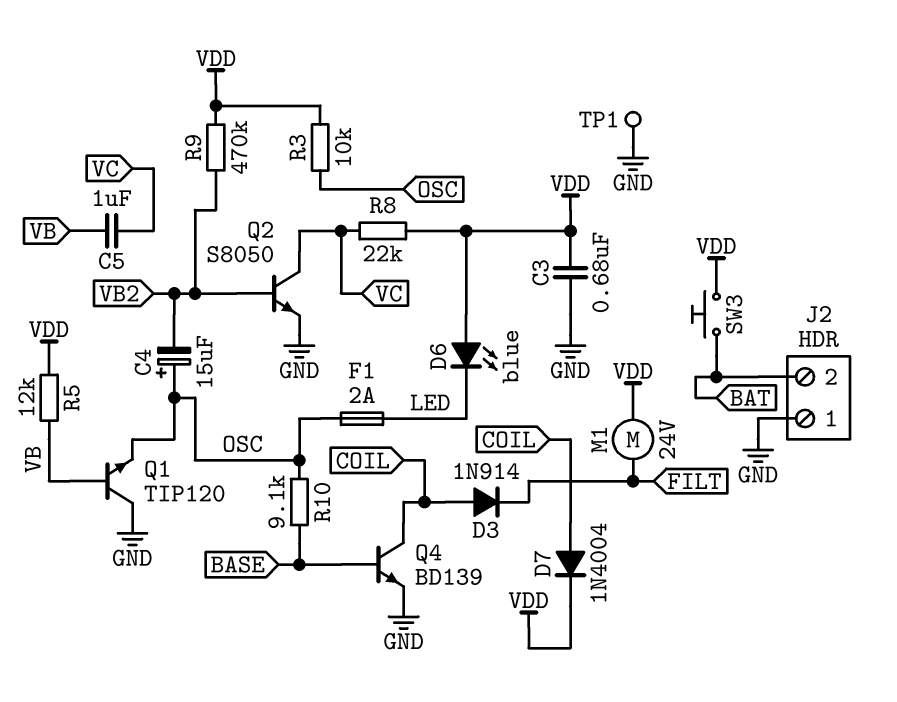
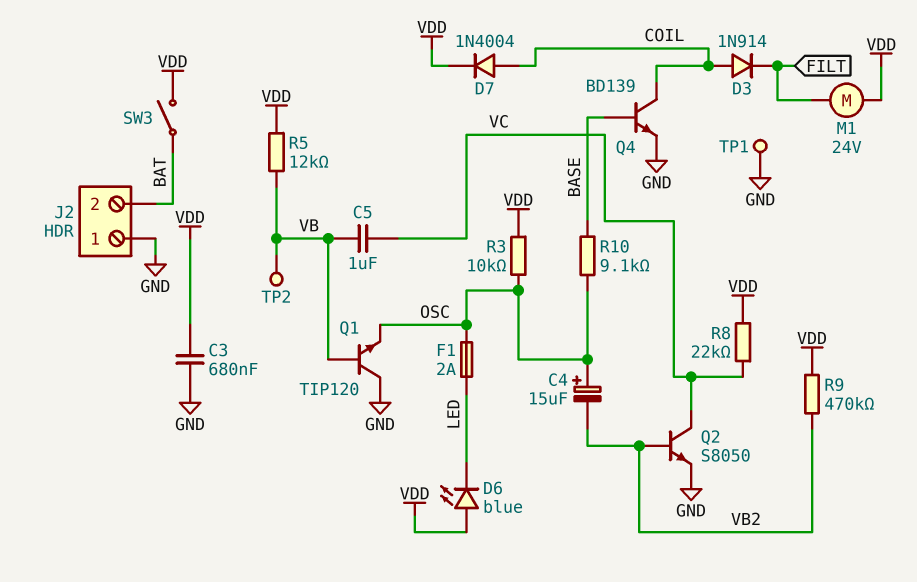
SW3: button (BAT, VDD) -> switch (BAT, VDD)
TP2: none -> test point (VB)

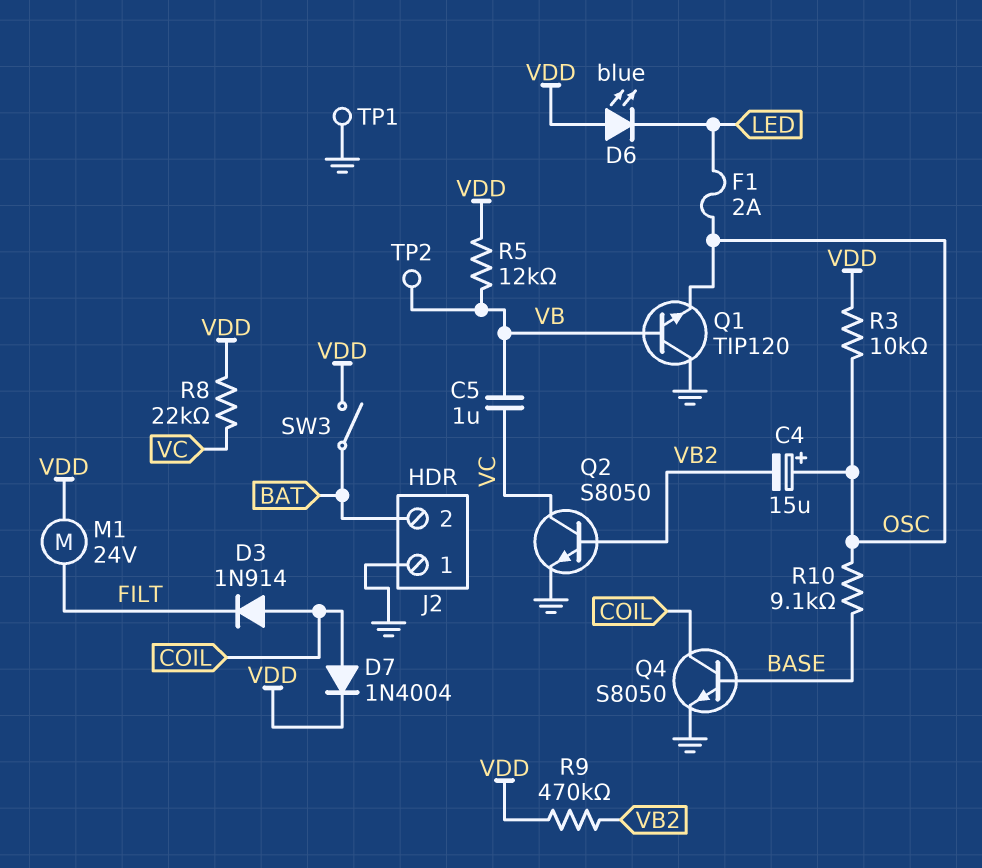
C3: 680nF (GND, VDD) -> none
Q4: NPN BD139 (B BASE, C COIL, E GND) -> NPN S8050 (B BASE, C COIL, E GND)

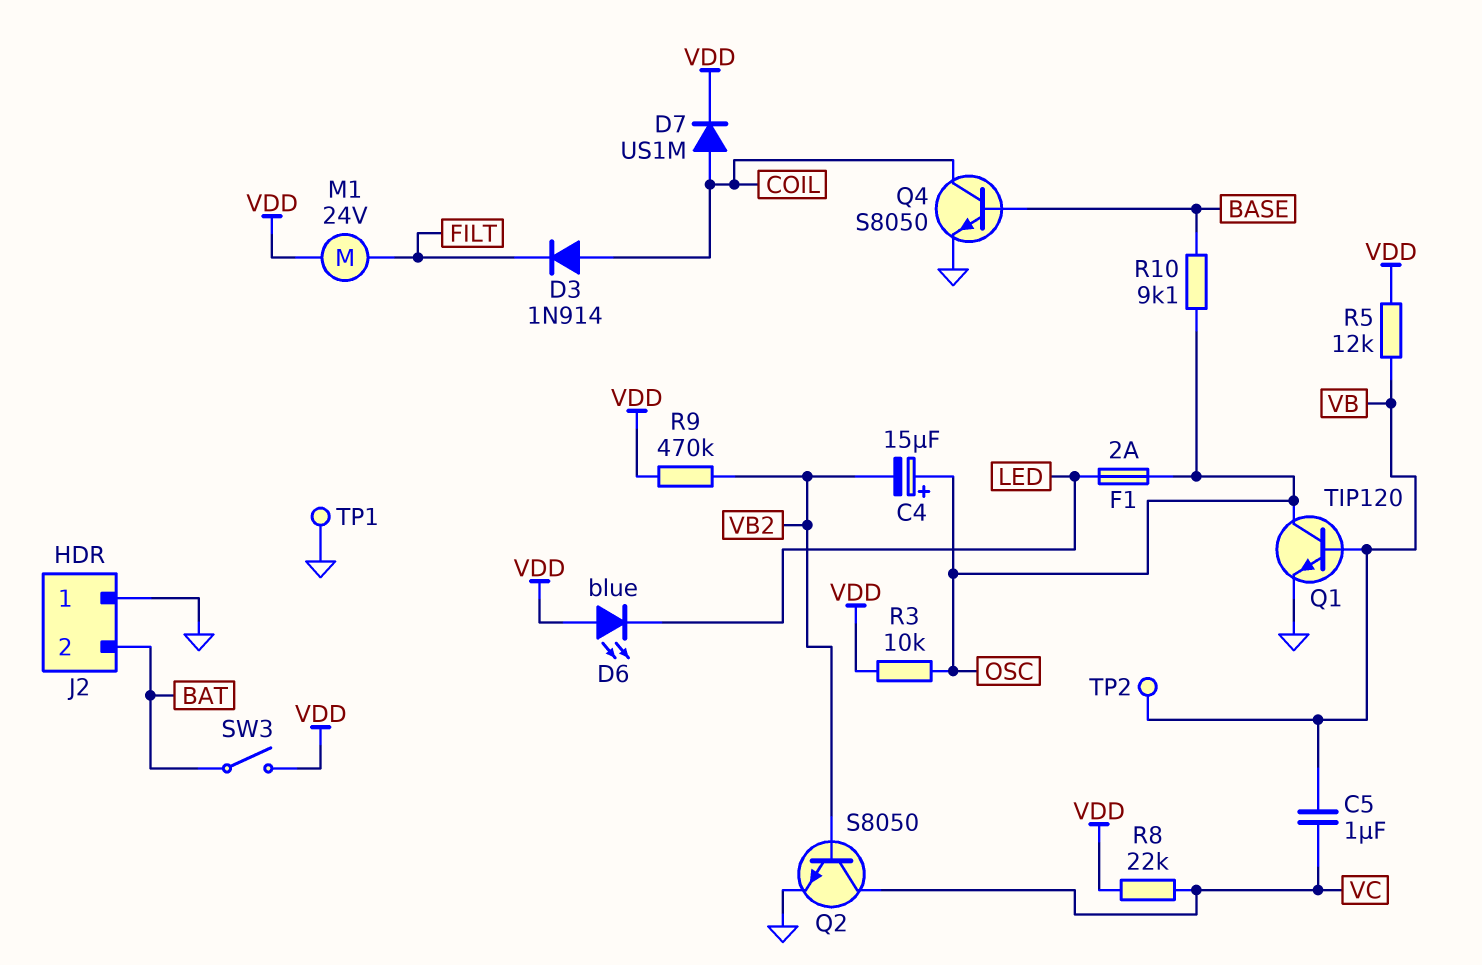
D7: diode 1N4004 (A COIL, K VDD) -> diode US1M (A COIL, K VDD)
Q1: NPN TIP120 (B VB, C GND, E OSC) -> NPN TIP120 (B VB, C OSC, E GND)

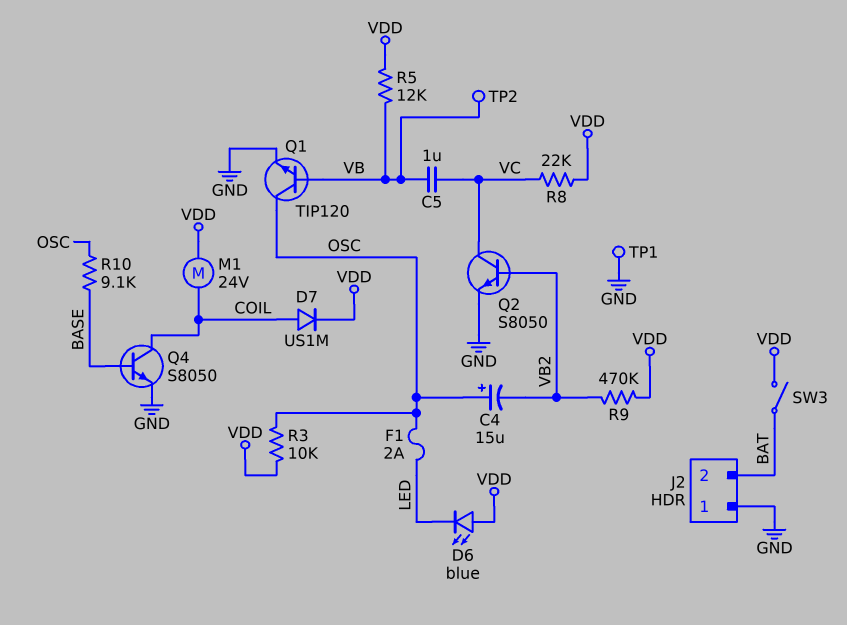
D3: diode 1N914 (A COIL, K FILT) -> none
M1: motor 24V (FILT, VDD) -> motor 24V (COIL, VDD)

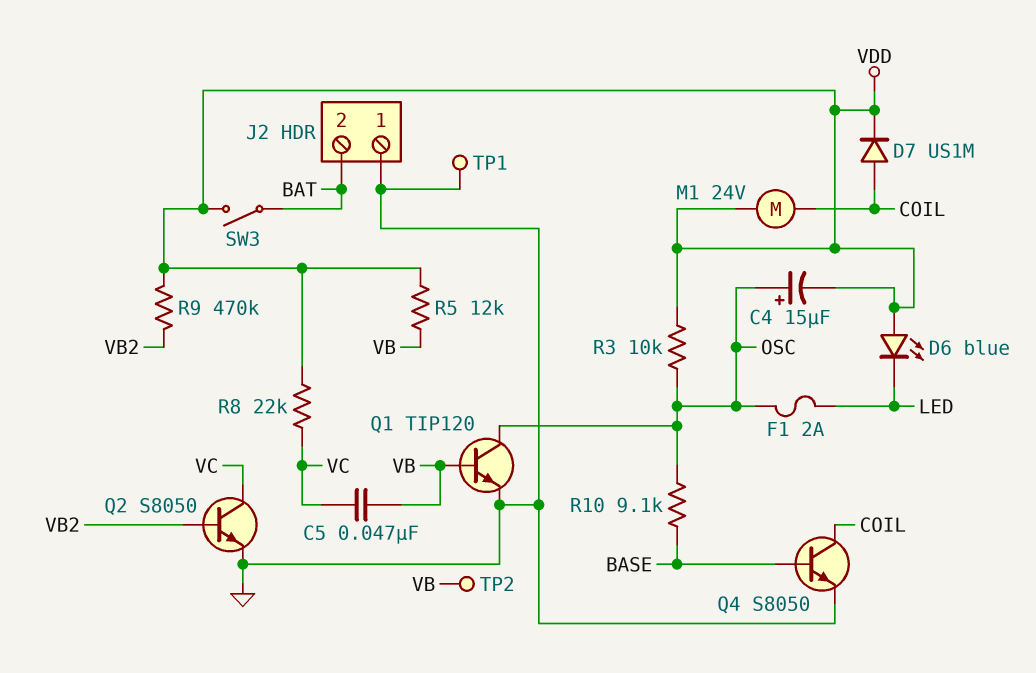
C4: 15uF (plus OSC, minus VB2) -> 15uF (plus OSC, minus VDD)
C5: 1uF (VB, VC) -> 47nF (VB, VC)

